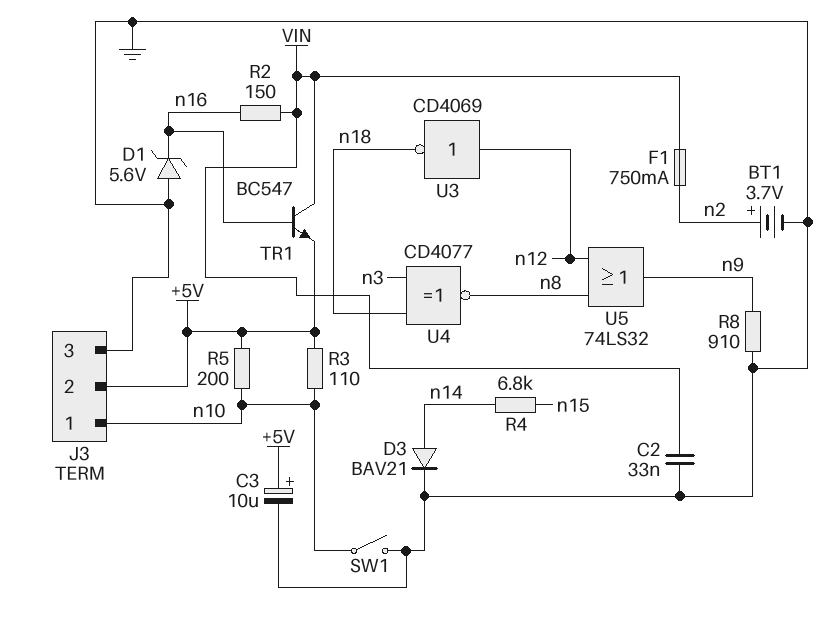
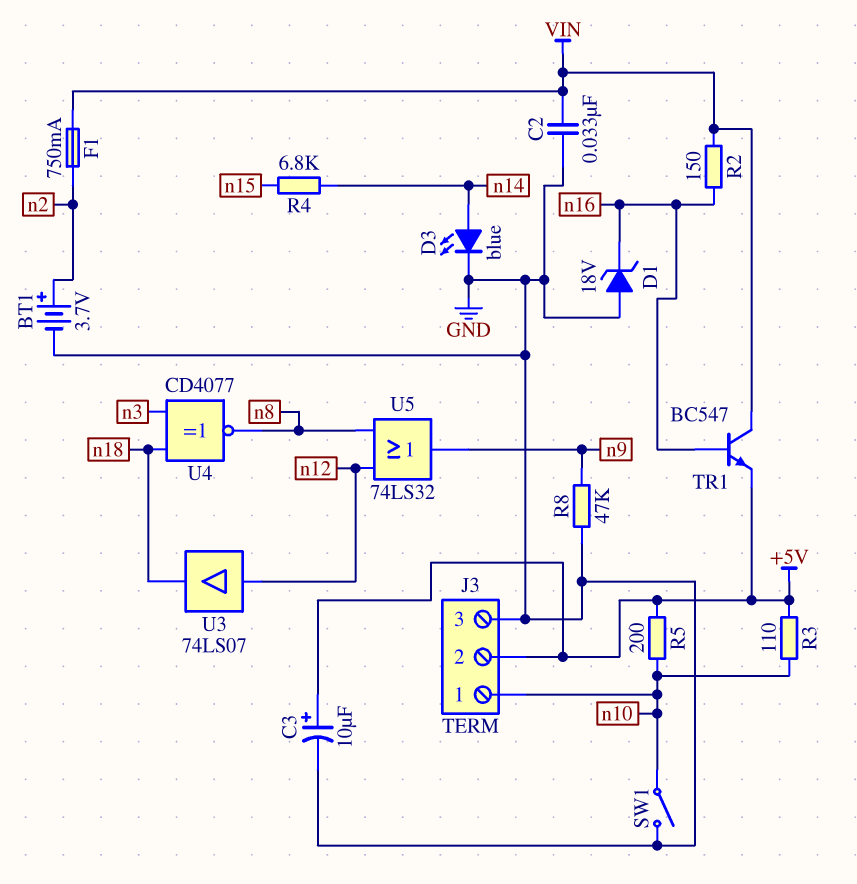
D1: zener 5.6V (A GND, K n16) -> zener 18V (A GND, K n16)
D3: diode BAV21 (A n14, K GND) -> LED blue (A n14, K GND)
R8: 910 (GND, n9) -> 47k (GND, n9)
U3: NOT CD4069 (in n12, out n18) -> buffer 74LS07 (in n12, out n18)

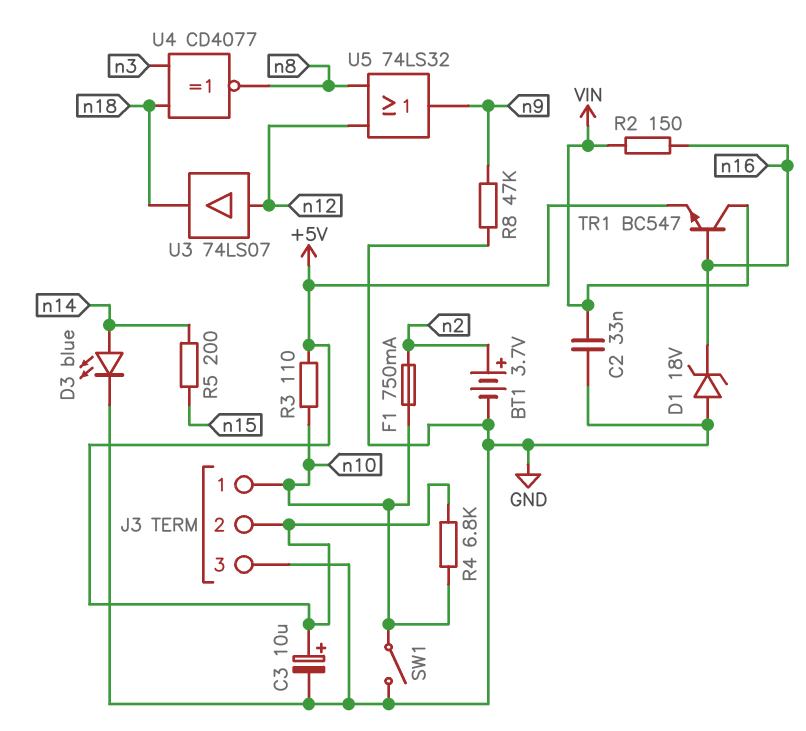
F1: 750mA (VIN, n2) -> 750mA (n2, n10)
R4: 6.8k (n14, n15) -> 6.8k (+5V, n10)
R5: 200 (+5V, n10) -> 200 (n14, n15)

